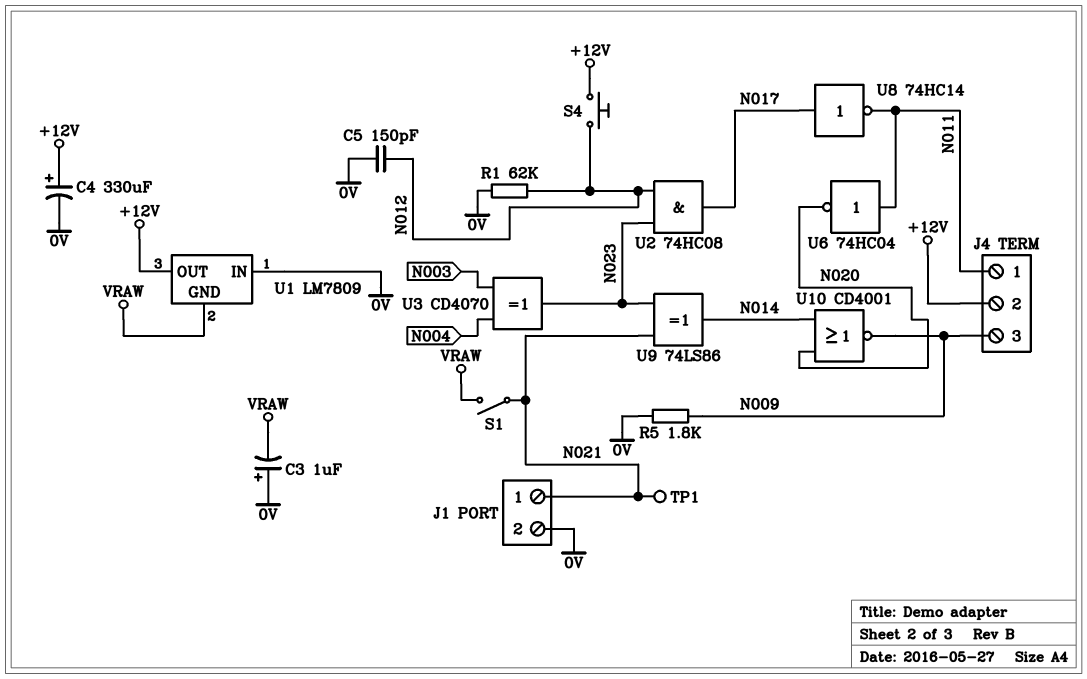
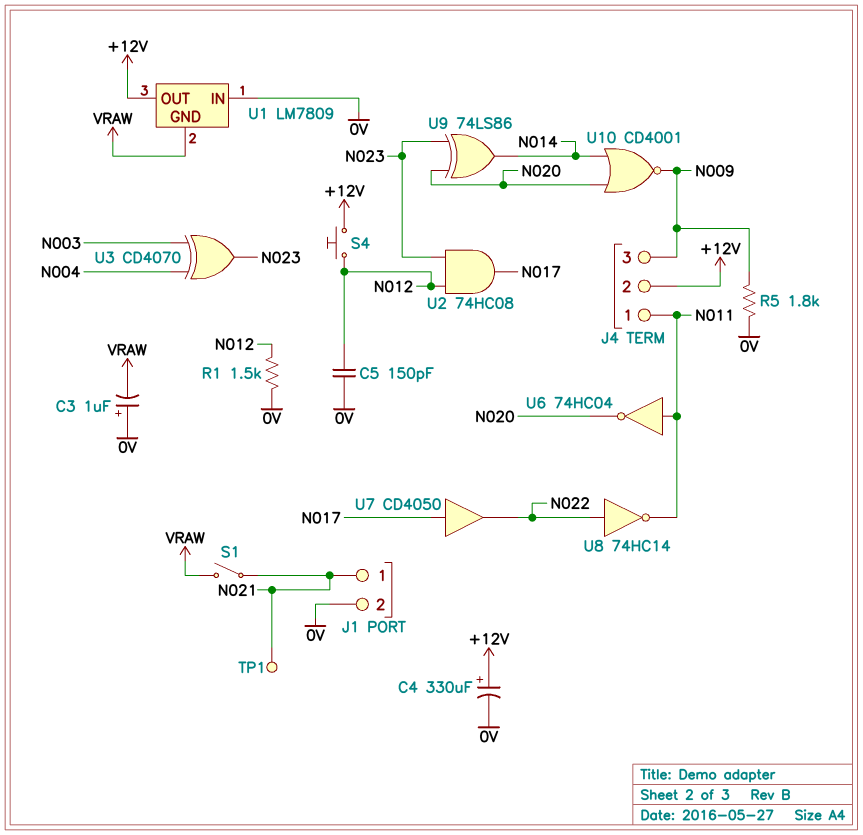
R1: 62k (0V, N012) -> 1.5k (0V, N012)
U7: none -> buffer CD4050 (in N017, out N022)
U8: NOT 74HC14 (in N017, out N011) -> NOT 74HC14 (in N022, out N011)
U9: XOR 74LS86 (in N021, in N023, out N014) -> XOR 74LS86 (in N020, in N023, out N014)

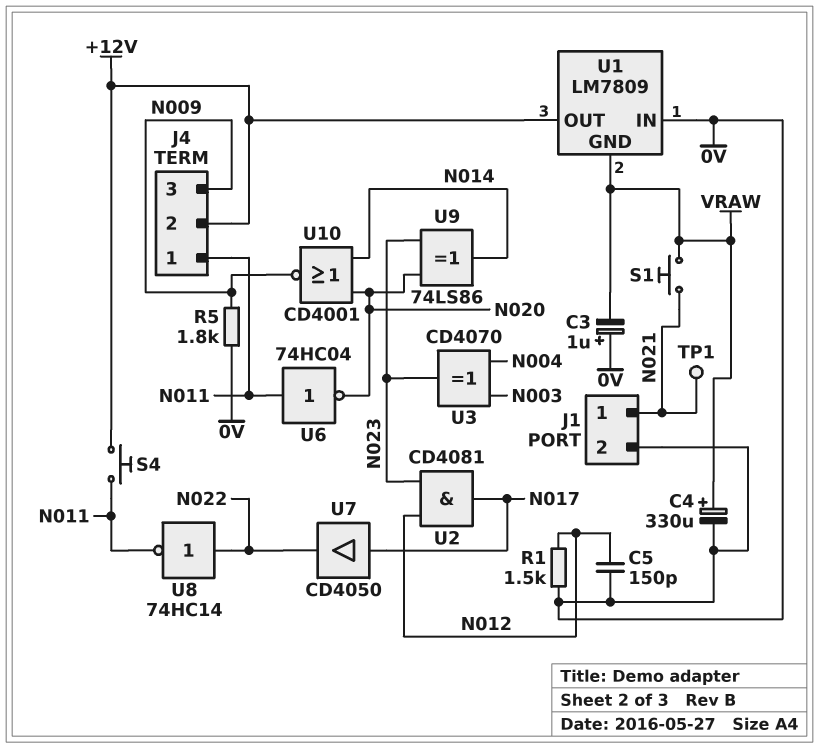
C4: 330uF (plus +12V, minus 0V) -> 330uF (plus VRAW, minus 0V)
S1: switch (N021, VRAW) -> button (N021, VRAW)
S4: button (+12V, N012) -> button (+12V, N011)
U2: AND 74HC08 (in N012, in N023, out N017) -> AND CD4081 (in N012, in N023, out N017)

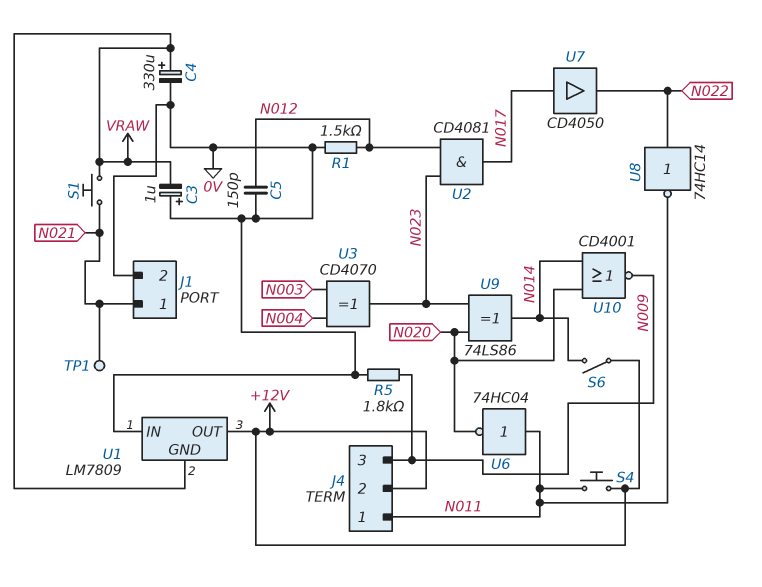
S6: none -> switch (+12V, N014)

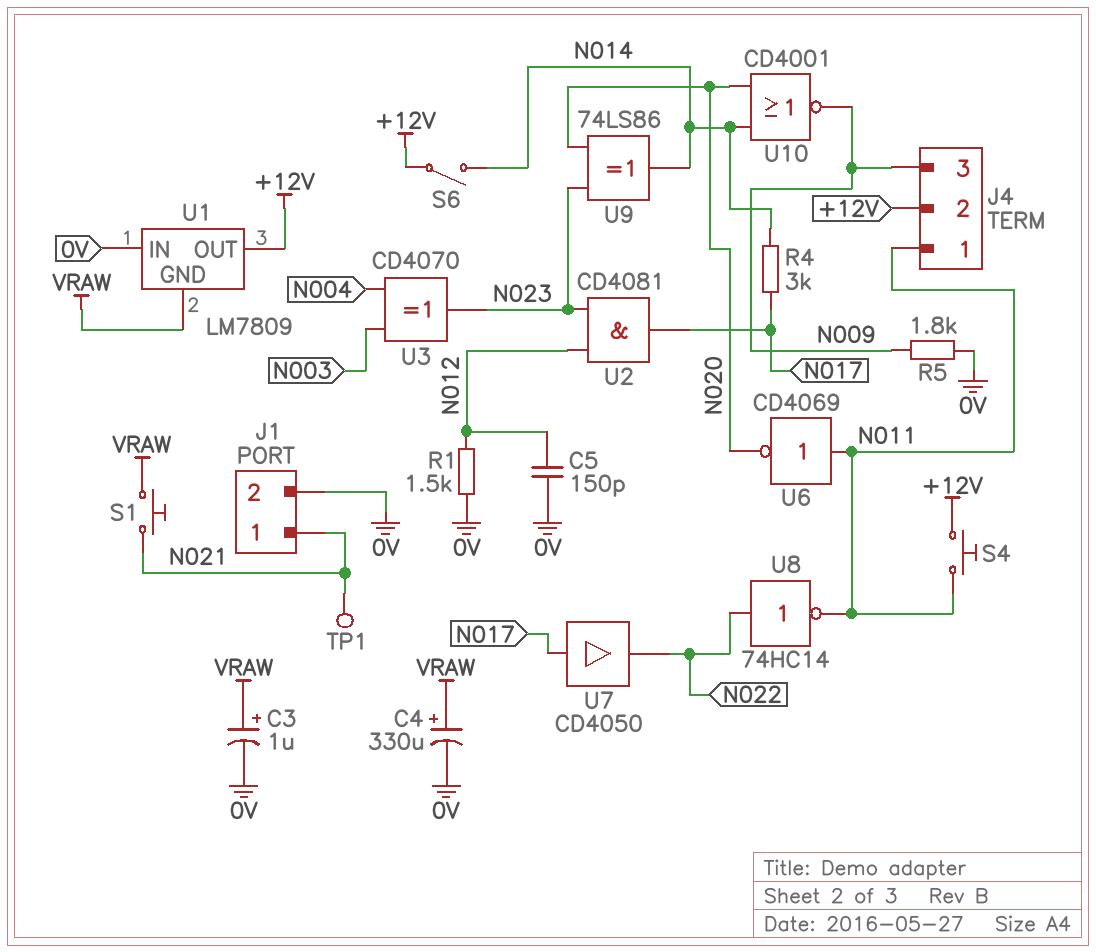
C3: 1uF (plus 0V, minus VRAW) -> 1uF (plus VRAW, minus 0V)
R4: none -> 3k (N014, N017)
U6: NOT 74HC04 (in N011, out N020) -> NOT CD4069 (in N011, out N020)

